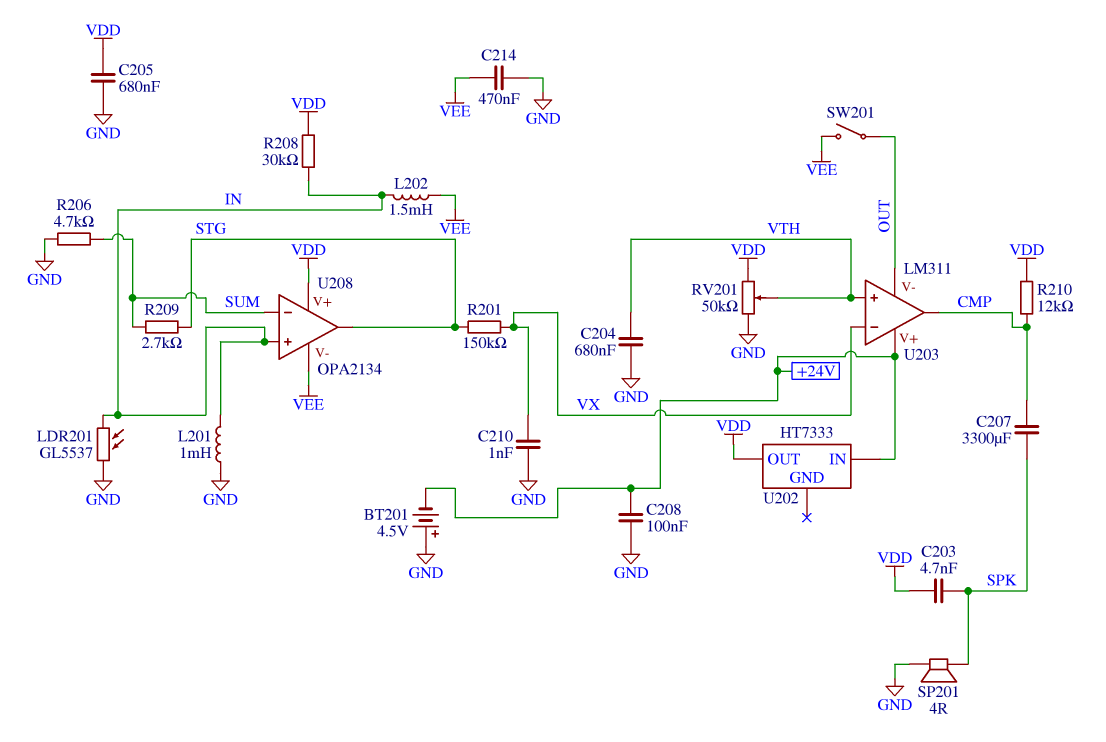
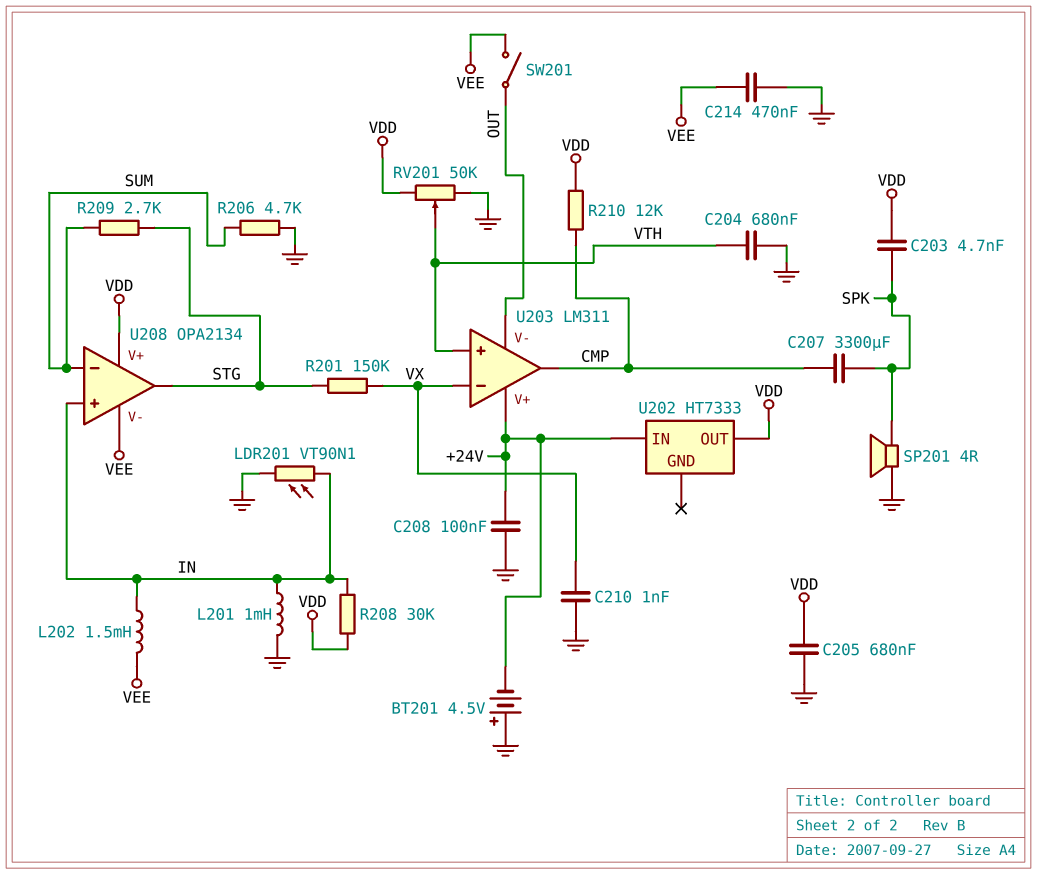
LDR201: GL5537 (GND, IN) -> VT90N1 (GND, IN)

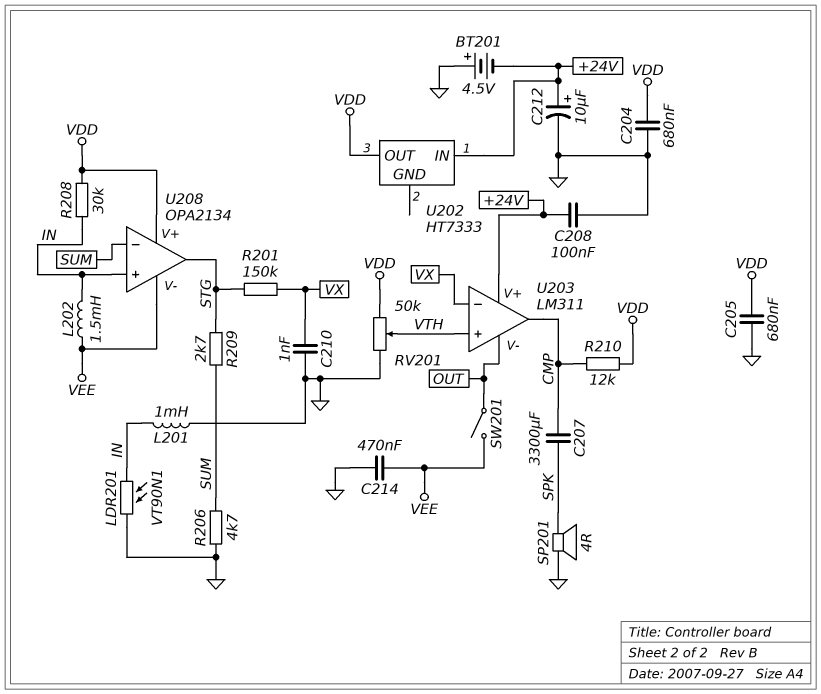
C203: 4.7nF (SPK, VDD) -> none
C204: 680nF (GND, VTH) -> 680nF (GND, VDD)
C212: none -> 10uF (plus +24V, minus GND)

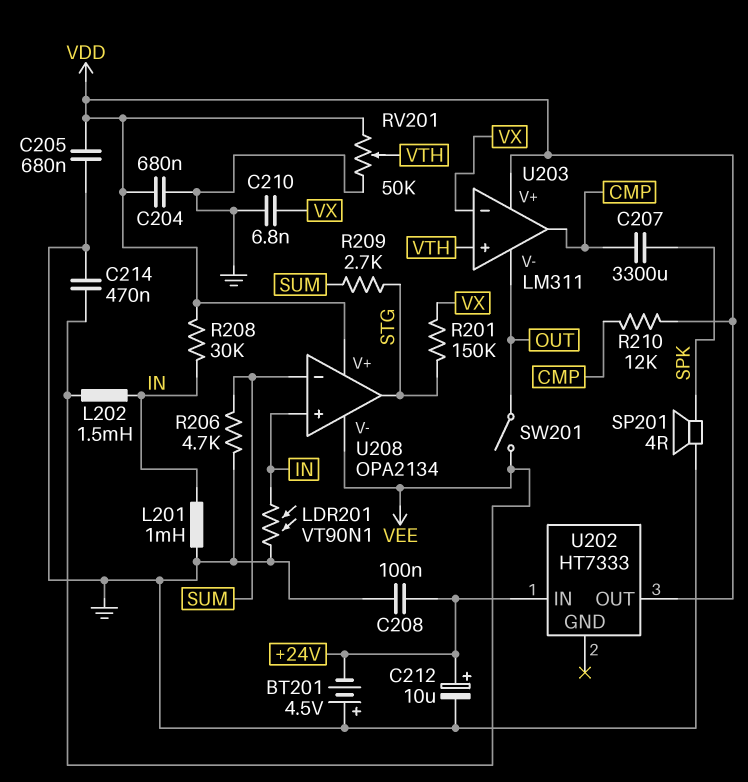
C210: 1nF (GND, VX) -> 6.8nF (GND, VX)
U203 pin V+: +24V -> VDD

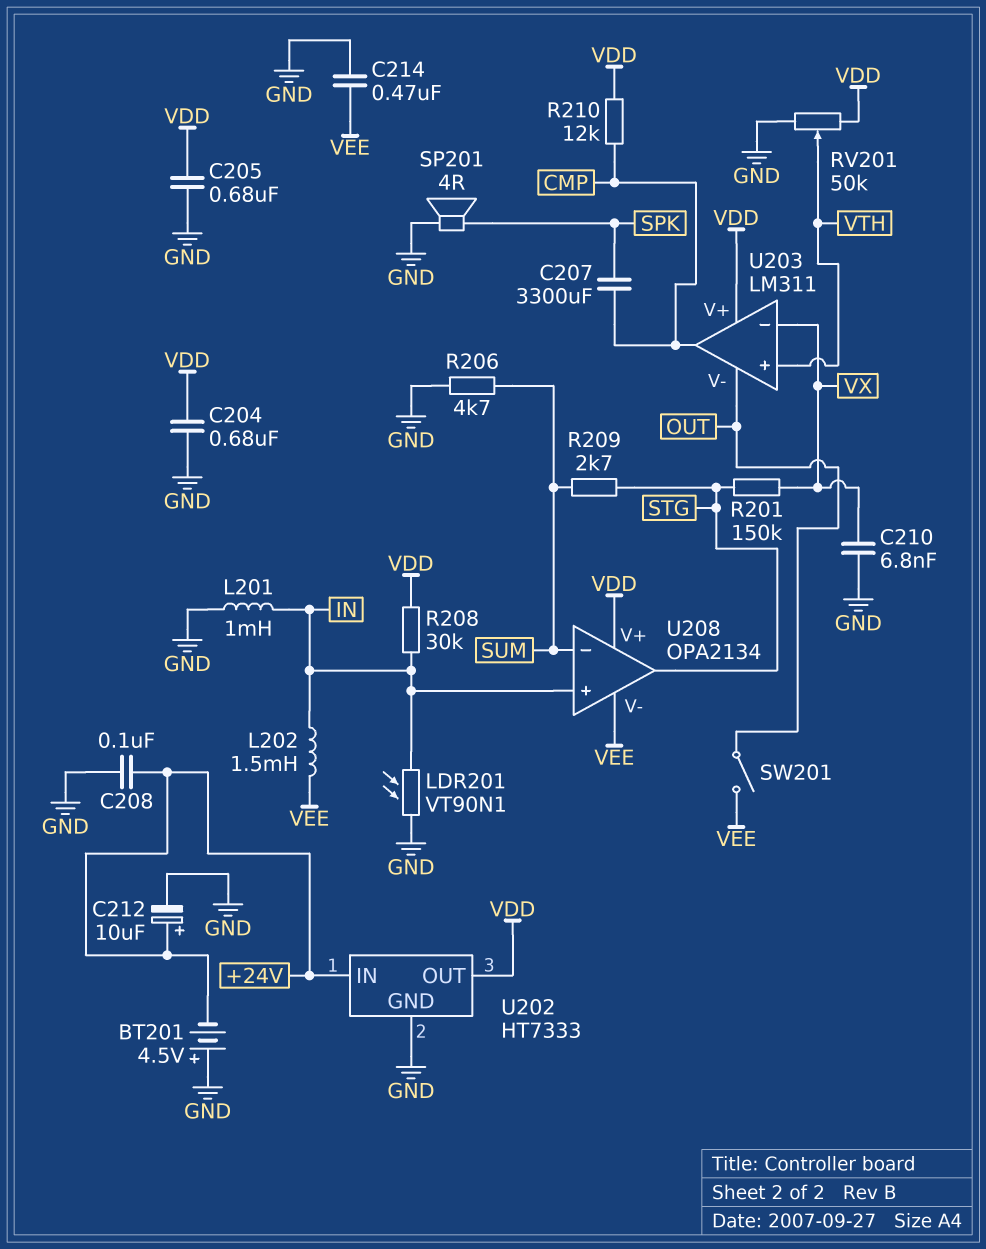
U202 pin GND: none -> GND

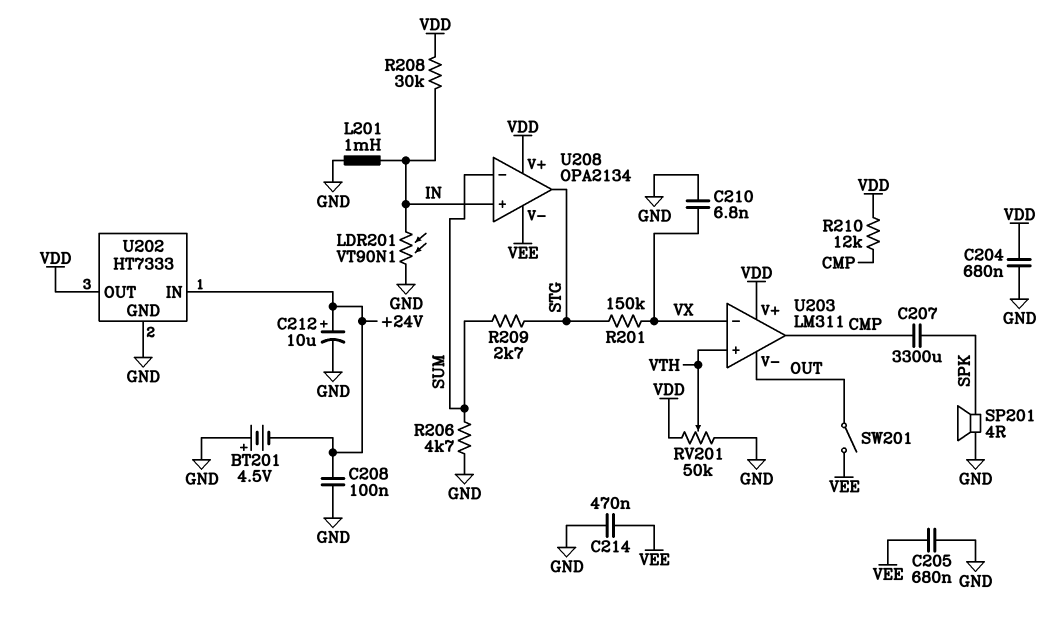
C205: 680nF (GND, VDD) -> 680nF (GND, VEE)
L202: 1.5mH (IN, VEE) -> none

